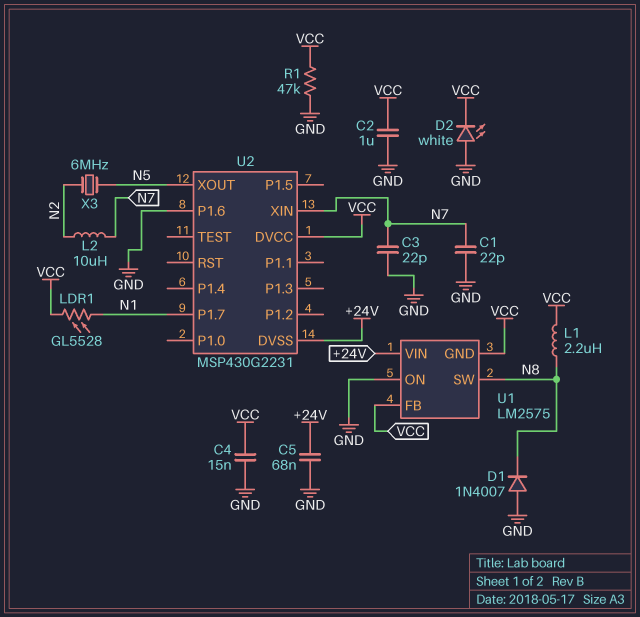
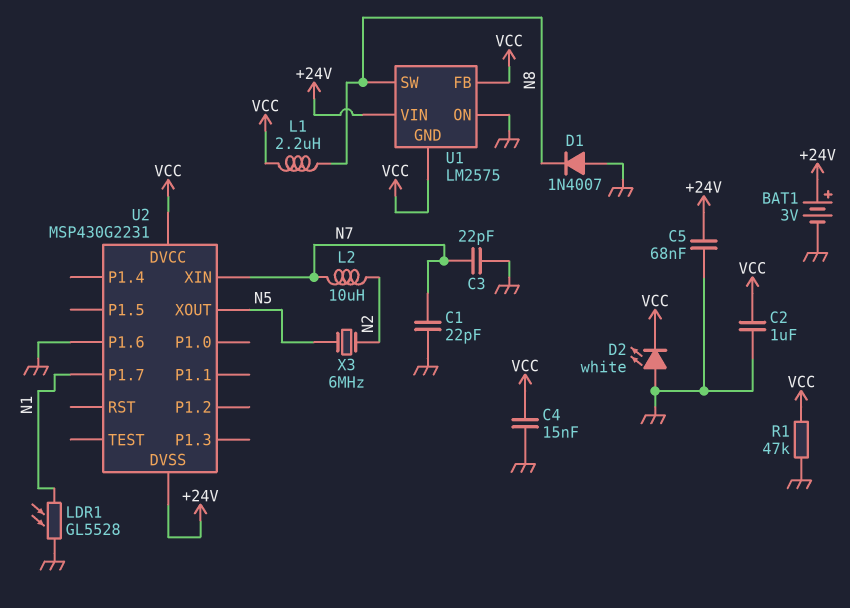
BAT1: none -> 3V (plus +24V, minus GND)
LDR1: GL5528 (N1, VCC) -> GL5528 (GND, N1)

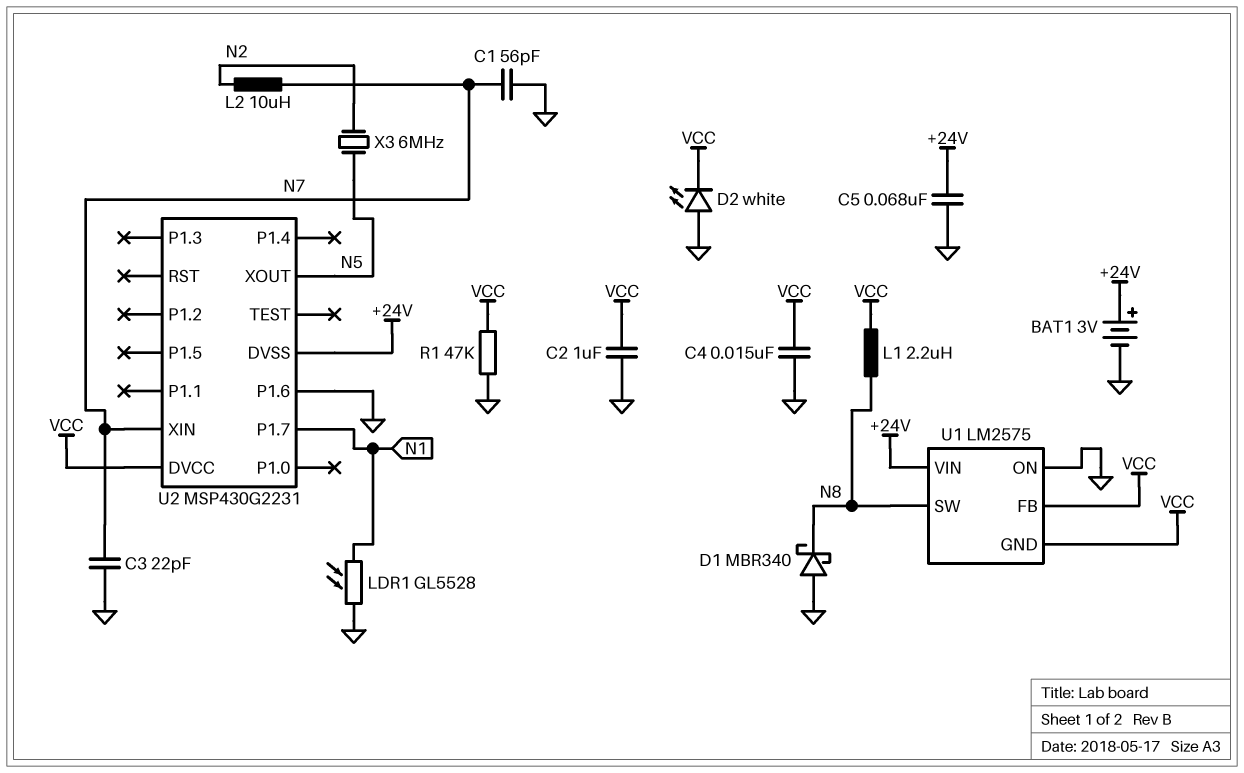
C1: 22pF (GND, N7) -> 56pF (GND, N7)
D1: diode 1N4007 (A GND, K N8) -> schottky MBR340 (A GND, K N8)

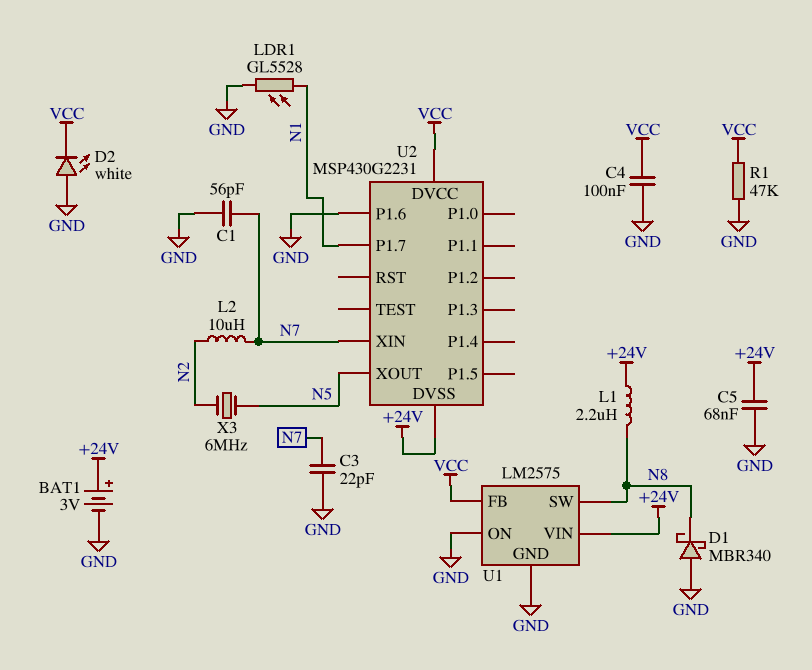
C2: 1uF (GND, VCC) -> none
C4: 15nF (GND, VCC) -> 100nF (GND, VCC)
L1: 2.2uH (N8, VCC) -> 2.2uH (+24V, N8)
U1 pin GND: VCC -> GND

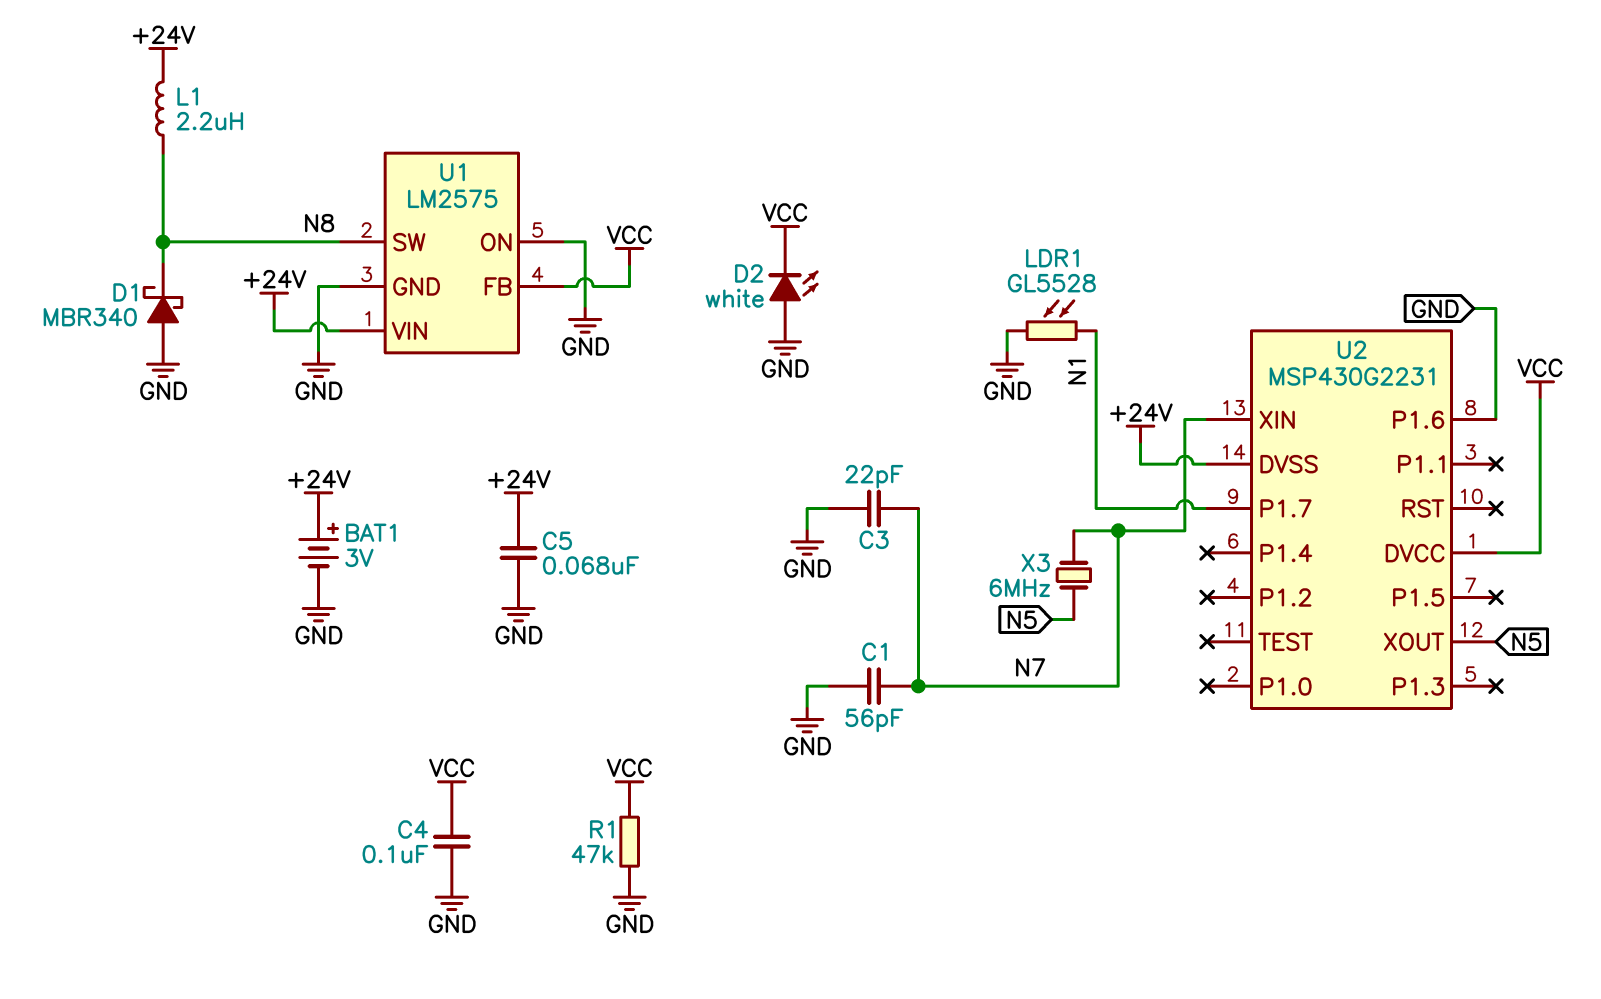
L2: 10uH (N2, N7) -> none
X3: 6MHz (N2, N5) -> 6MHz (N5, N7)

